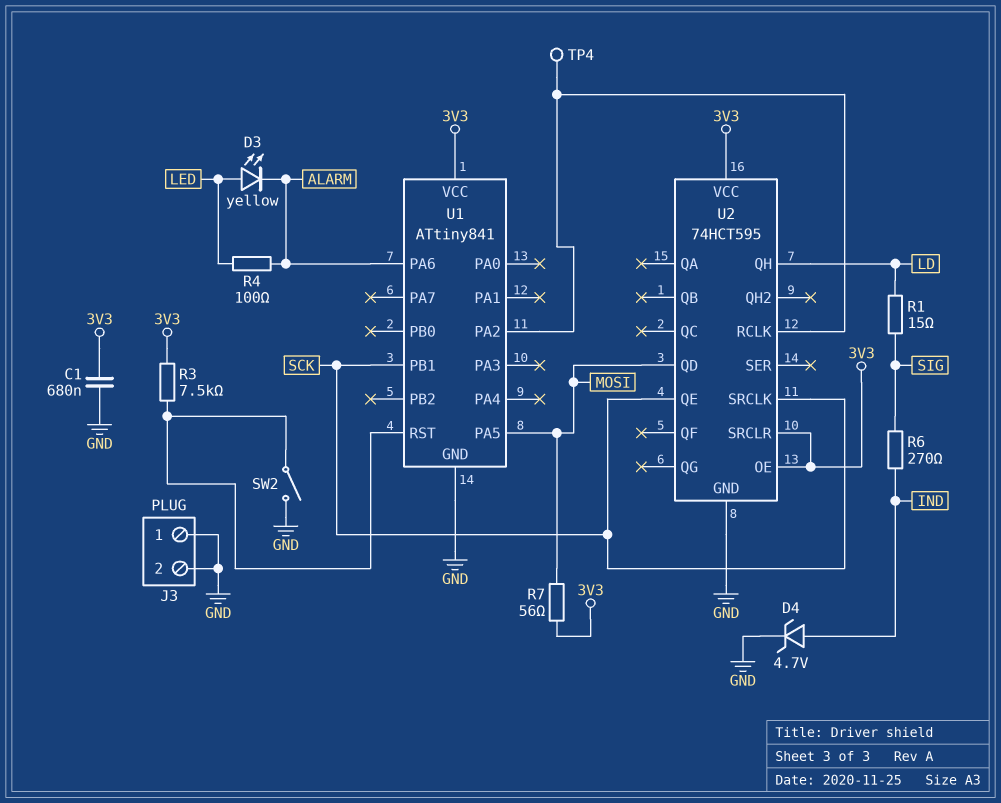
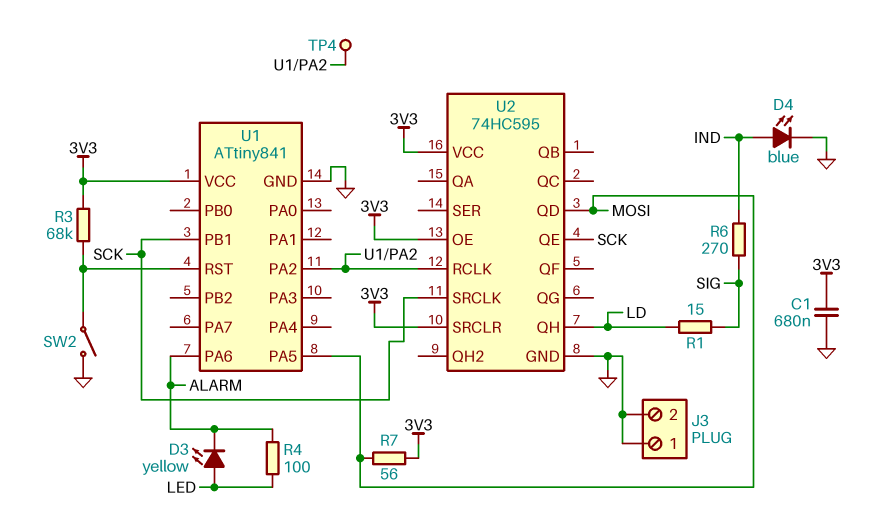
D4: zener 4.7V (A IND, K GND) -> LED blue (A IND, K GND)
R3: 7.5k (3V3, U1/RST) -> 68k (3V3, U1/RST)
U2: 74HCT595 -> 74HC595

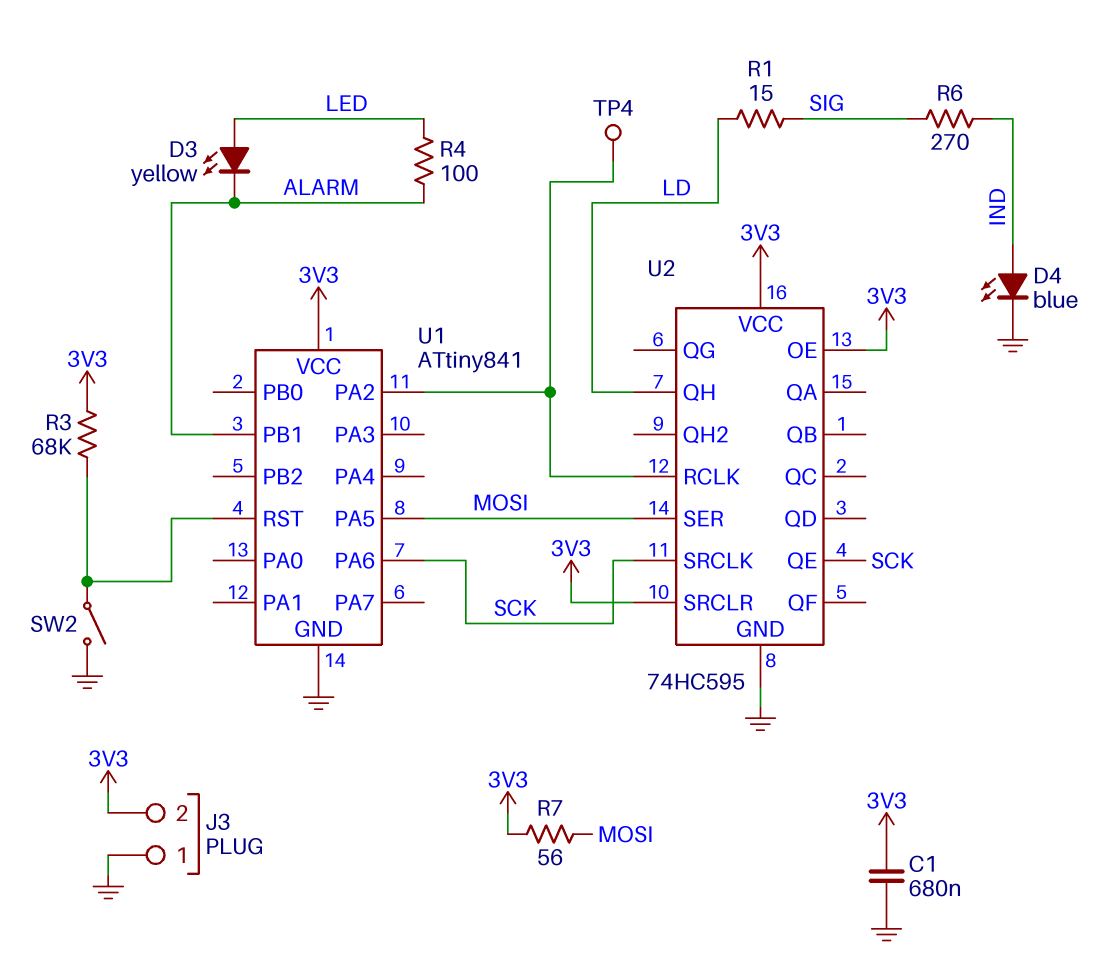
J3 pin 2: GND -> 3V3
U1 pin PA6: ALARM -> SCK
U1 pin PB1: SCK -> ALARM
U2 pin QD: MOSI -> none
U2 pin SER: none -> MOSI

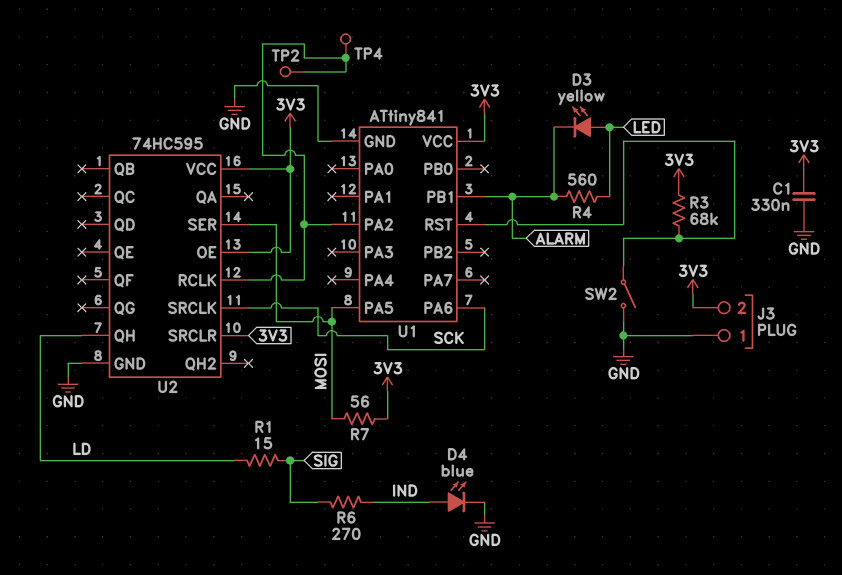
C1: 680nF (3V3, GND) -> 330nF (3V3, GND)
R4: 100 (ALARM, LED) -> 560 (ALARM, LED)
TP2: none -> test point (U1/PA2)
U2 pin QE: SCK -> none

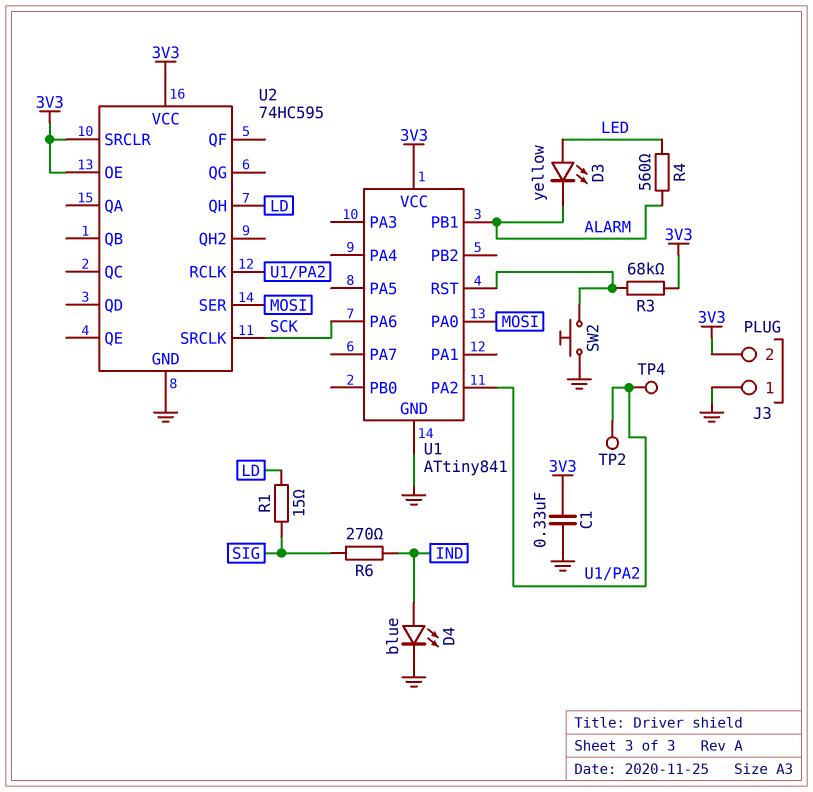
R7: 56 (3V3, MOSI) -> none
SW2: switch (GND, U1/RST) -> button (GND, U1/RST)
U1 pin PA0: none -> MOSI
U1 pin PA5: MOSI -> none

